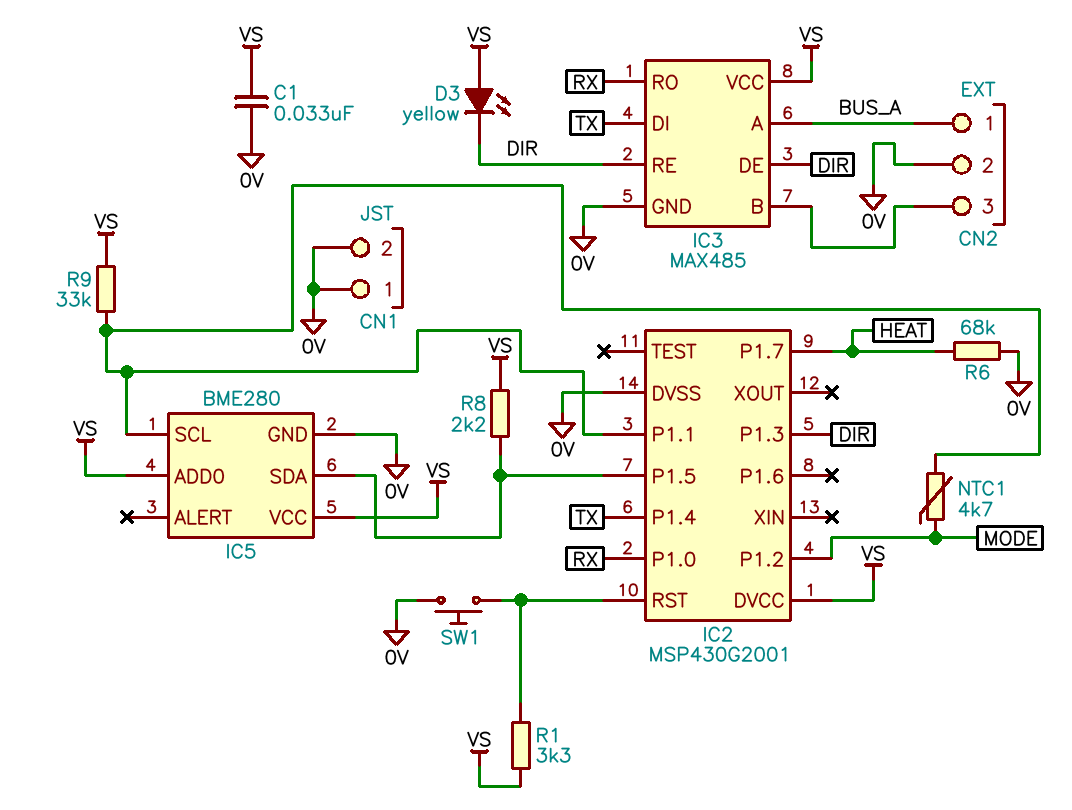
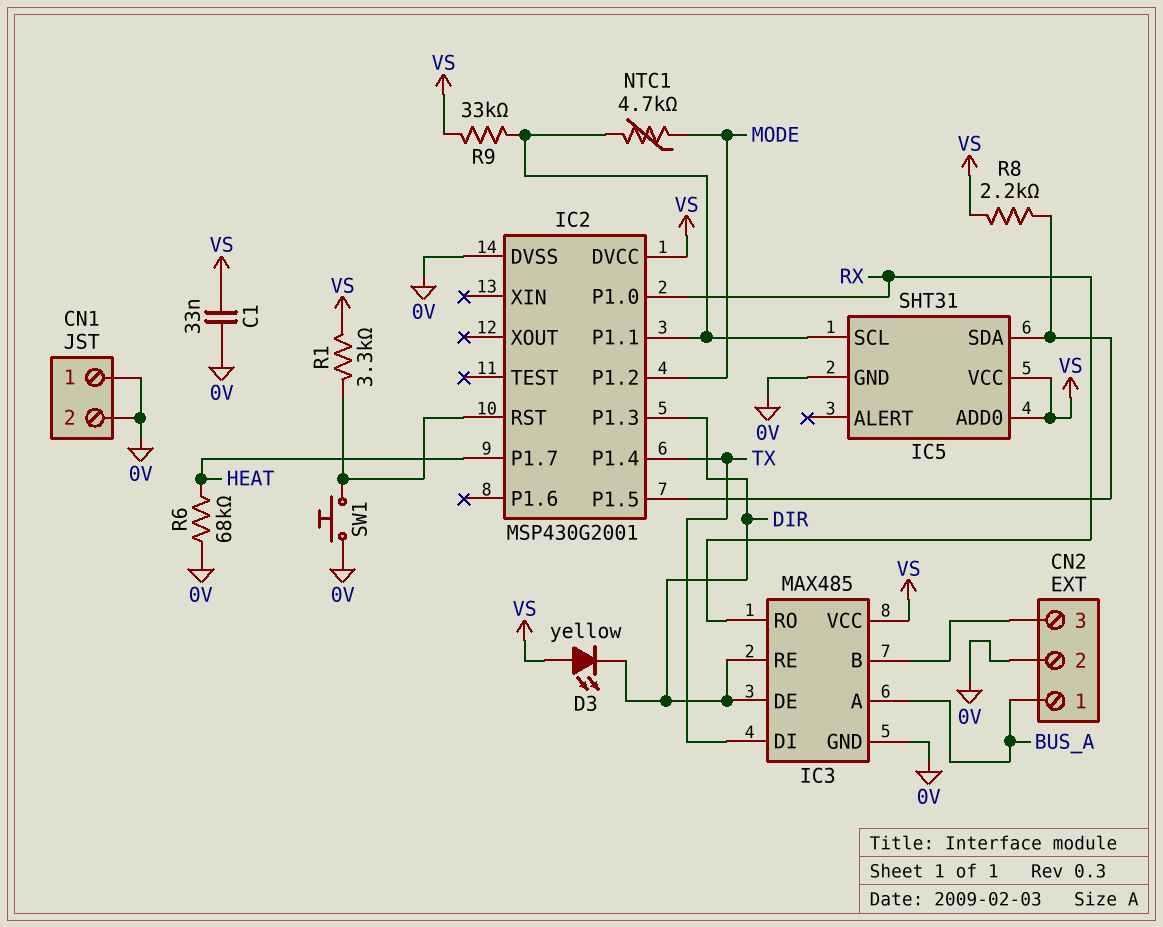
IC5: BME280 -> SHT31

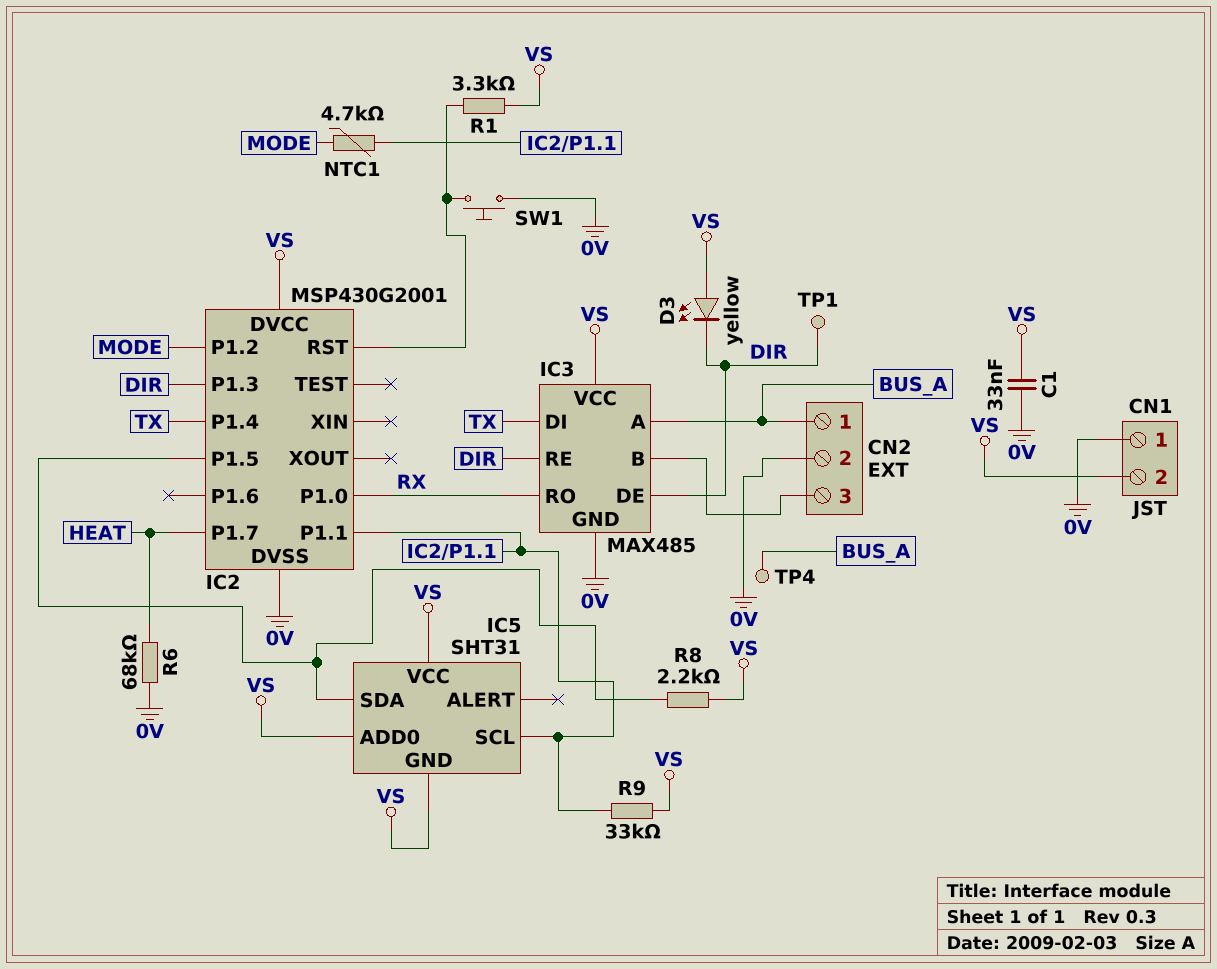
CN1 pin 2: 0V -> VS
IC5 pin GND: 0V -> VS
TP1: none -> test point (DIR)
TP4: none -> test point (BUS_A)

